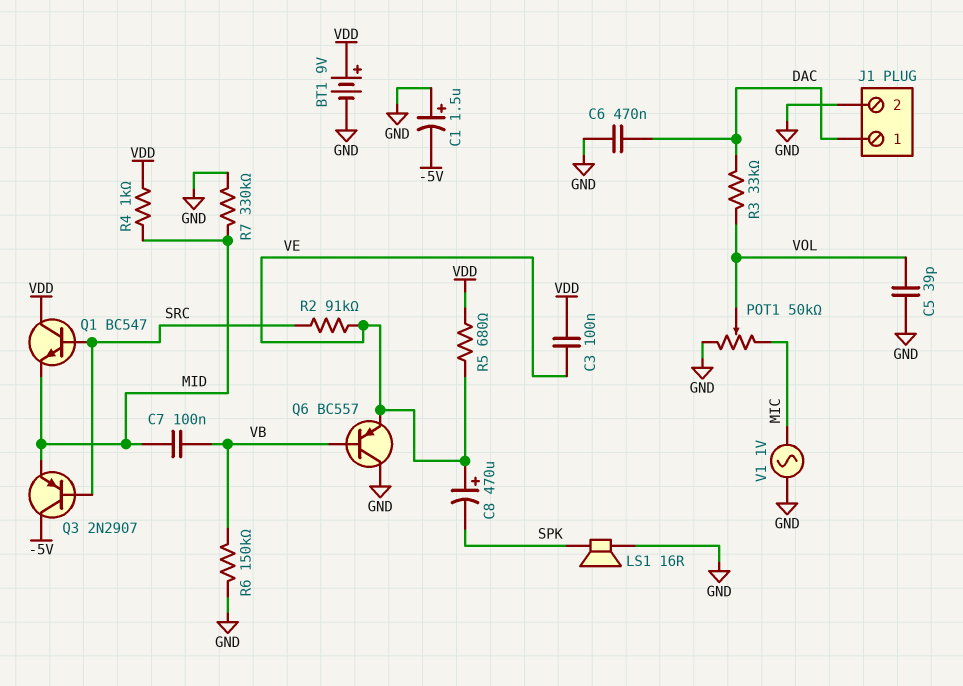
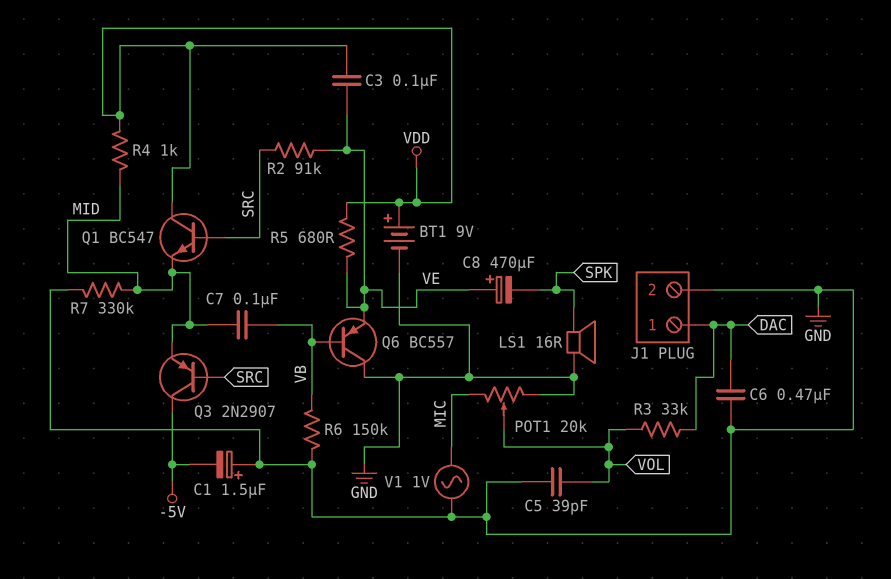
POT1: 50k (GND, MIC, wiper VOL) -> 20k (GND, MIC, wiper VOL)

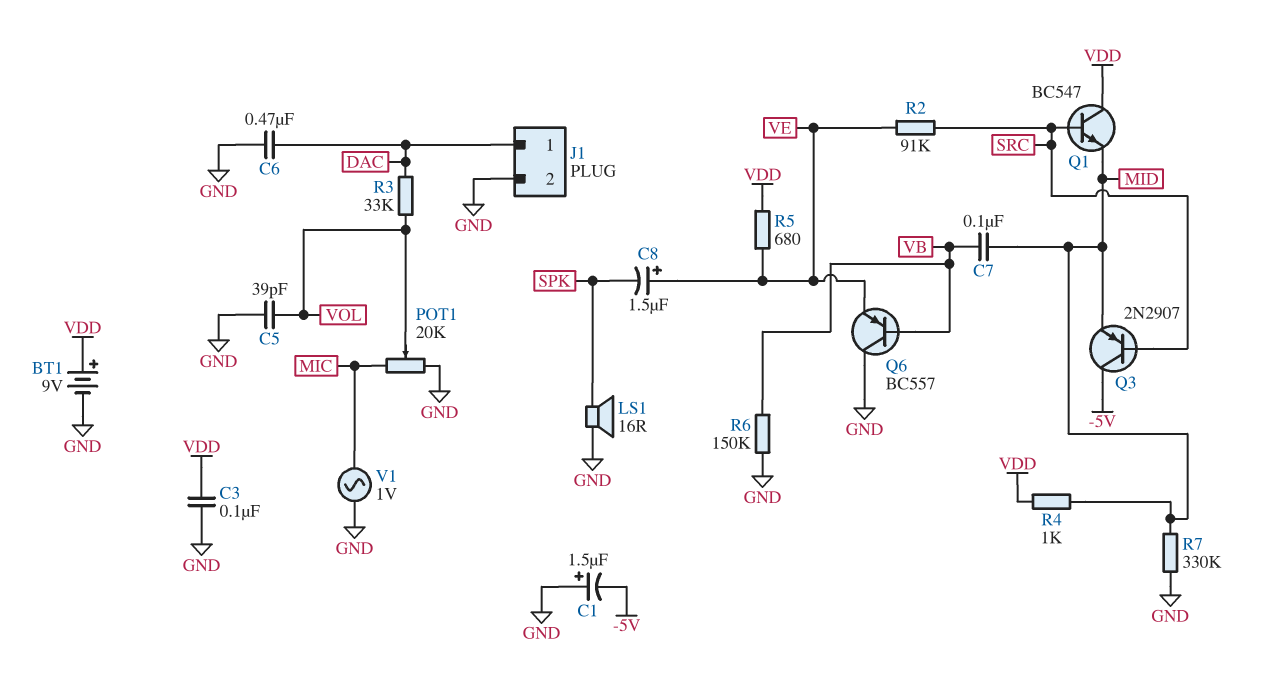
C3: 100nF (VDD, VE) -> 100nF (GND, VDD)
C8: 470uF (plus VE, minus SPK) -> 1.5uF (plus VE, minus SPK)

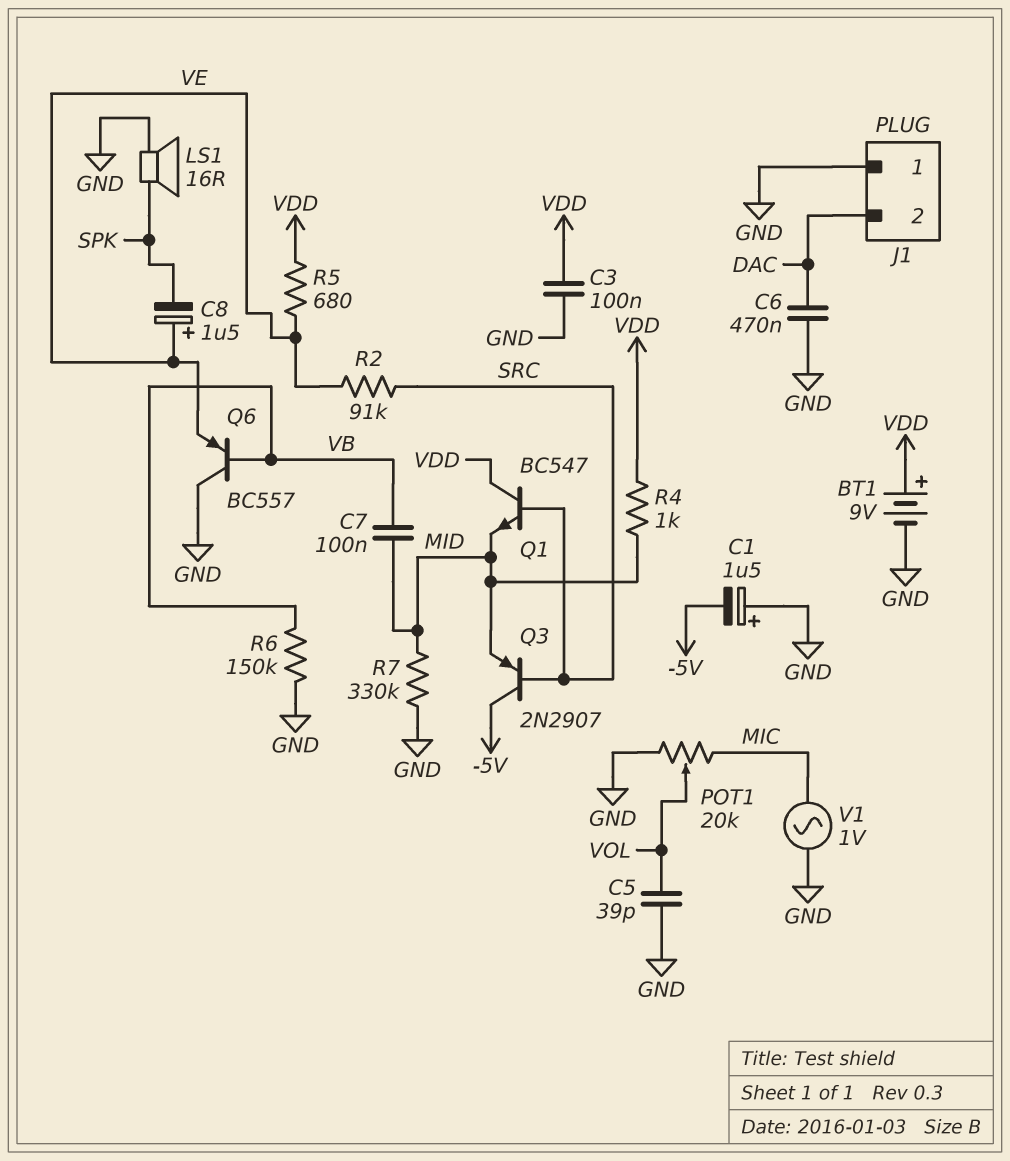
J1 pin 1: DAC -> GND
J1 pin 2: GND -> DAC
R3: 33k (DAC, VOL) -> none

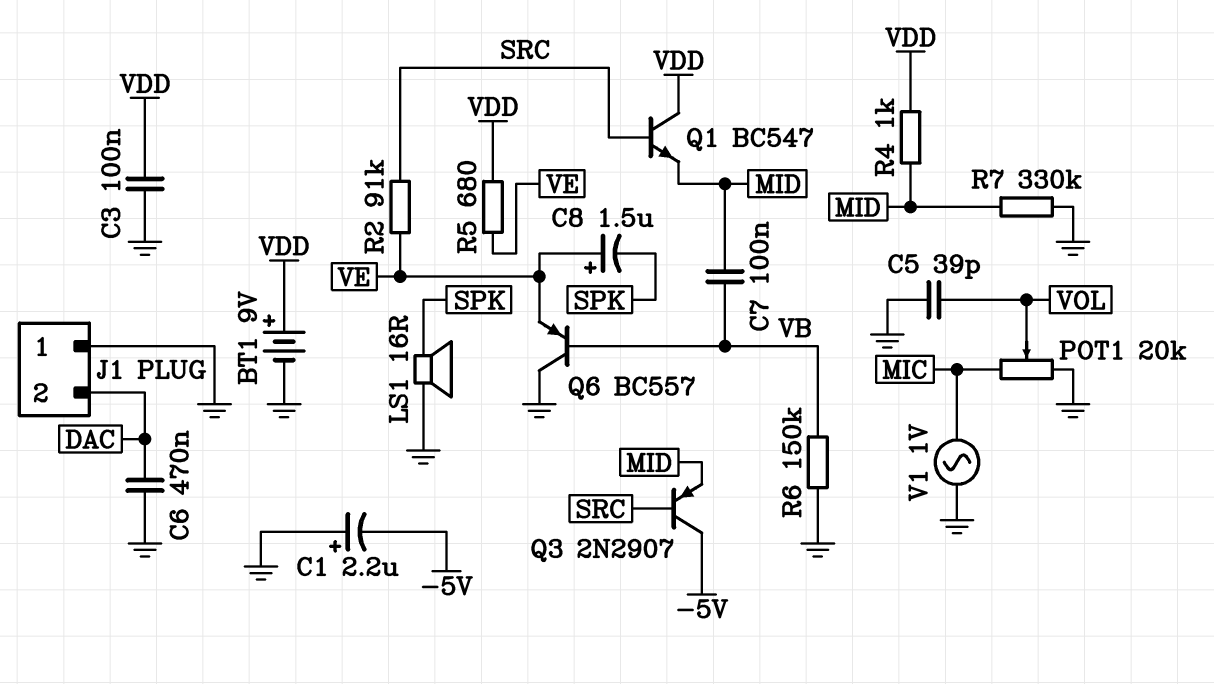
C1: 1.5uF (plus GND, minus -5V) -> 2.2uF (plus GND, minus -5V)

